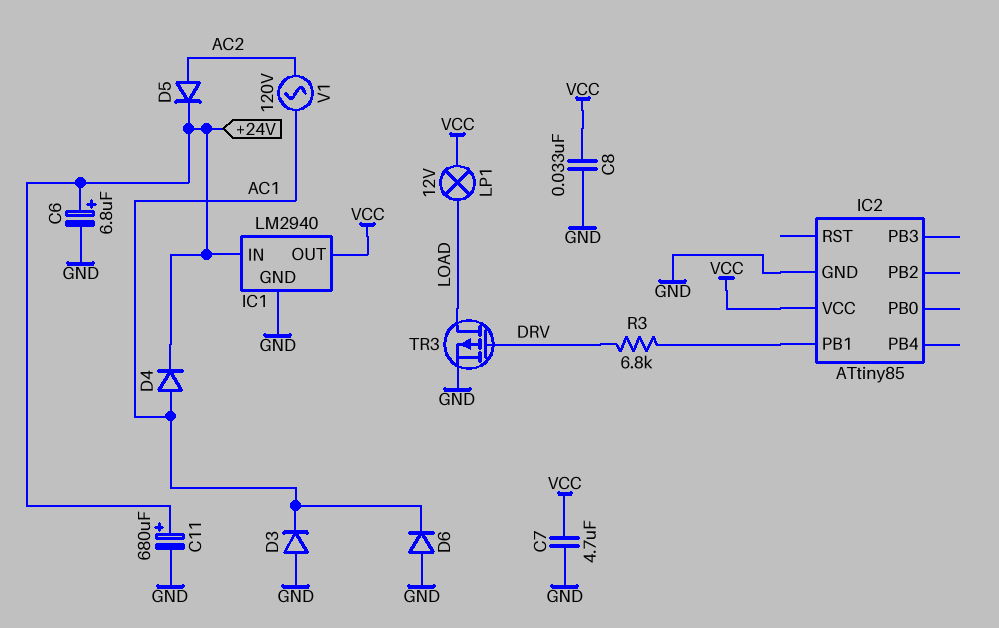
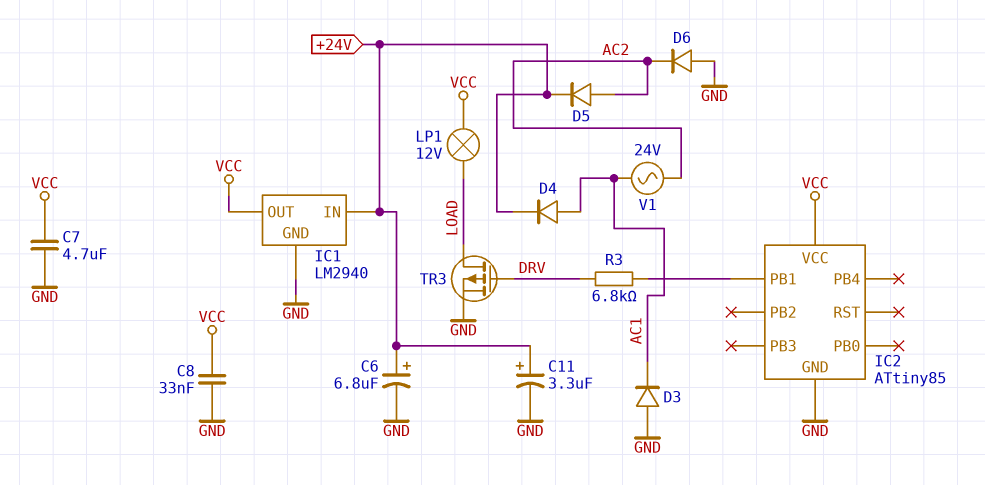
C11: 680uF (plus +24V, minus GND) -> 3.3uF (plus +24V, minus GND)
D6: diode (A GND, K AC1) -> diode (A GND, K AC2)
V1: AC 120V (AC1, AC2) -> AC 24V (AC1, AC2)

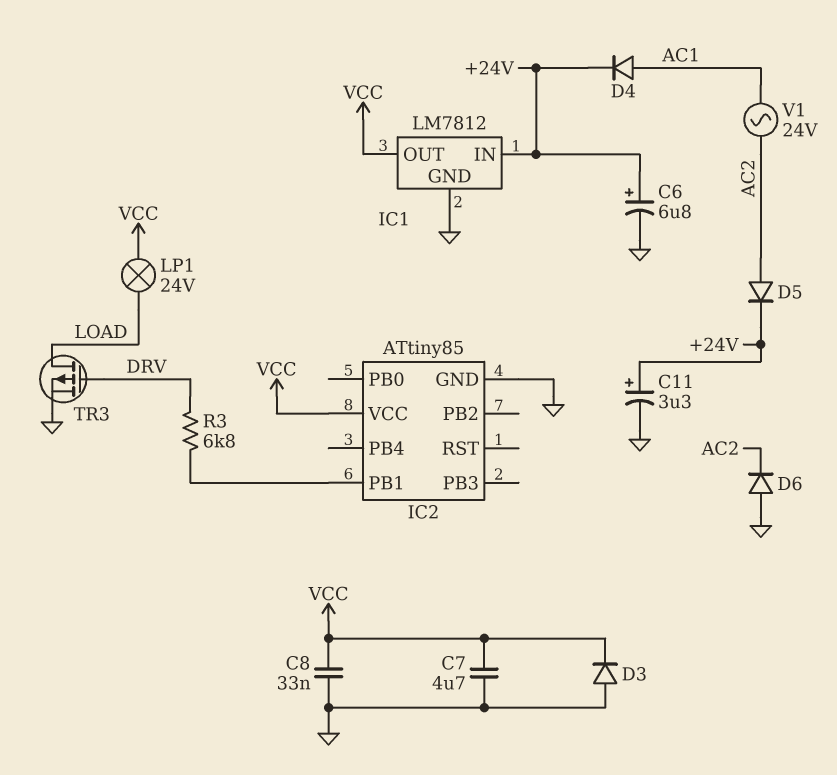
D3: diode (A GND, K AC1) -> diode (A GND, K VCC)
IC1: LM2940 -> LM7812
LP1: lamp 12V (LOAD, VCC) -> lamp 24V (LOAD, VCC)

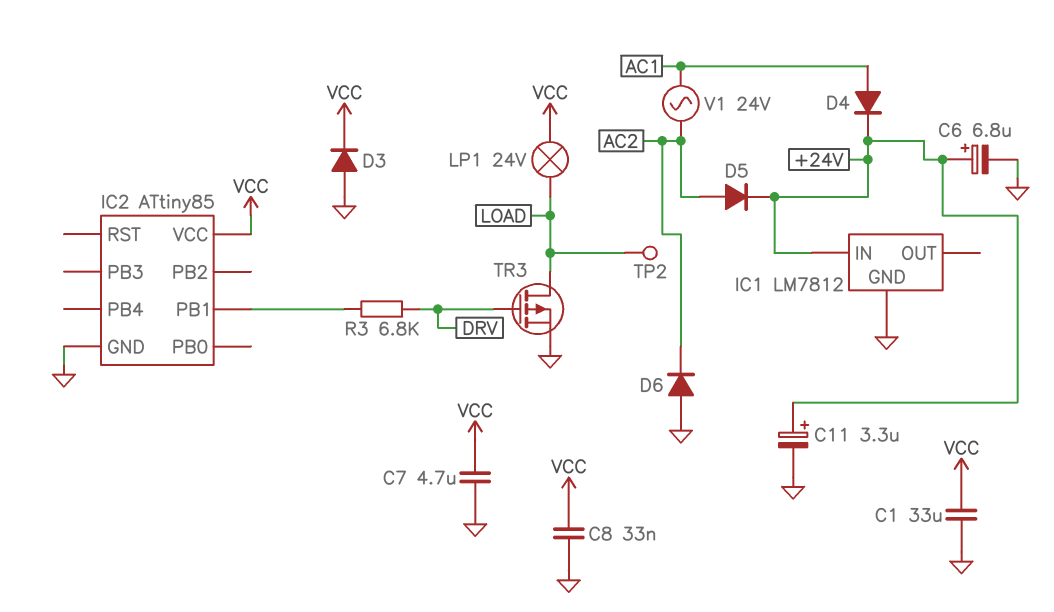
C1: none -> 33uF (GND, VCC)
IC1 pin OUT: VCC -> none
TP2: none -> test point (LOAD)

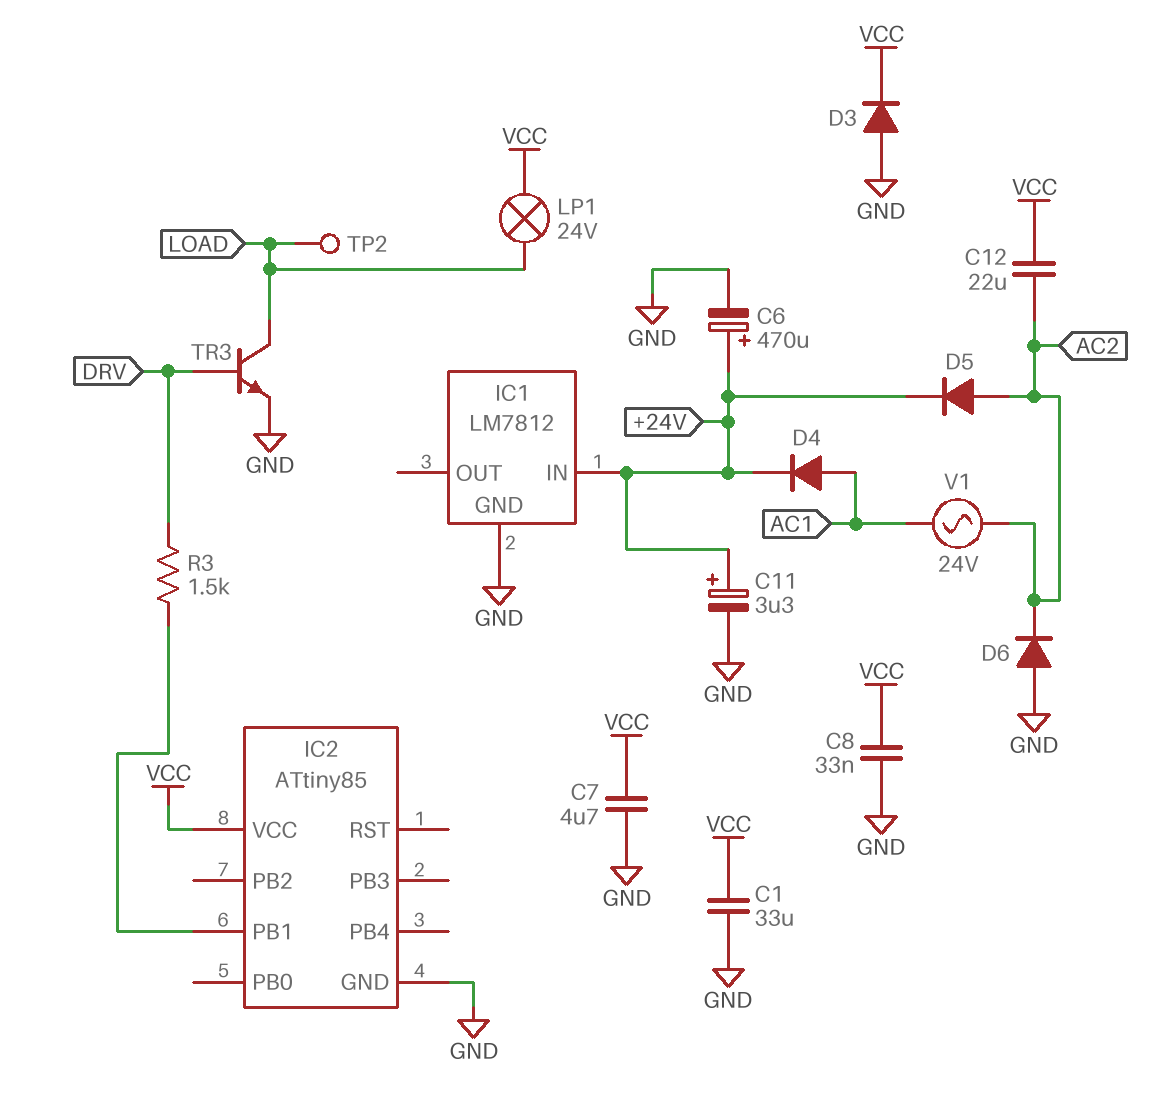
C6: 6.8uF (plus +24V, minus GND) -> 470uF (plus +24V, minus GND)
C12: none -> 22uF (AC2, VCC)
R3: 6.8k (DRV, IC2/PB1) -> 1.5k (DRV, IC2/PB1)
TR3: PMOS (G DRV, D LOAD, S GND) -> NPN (B DRV, C LOAD, E GND)

